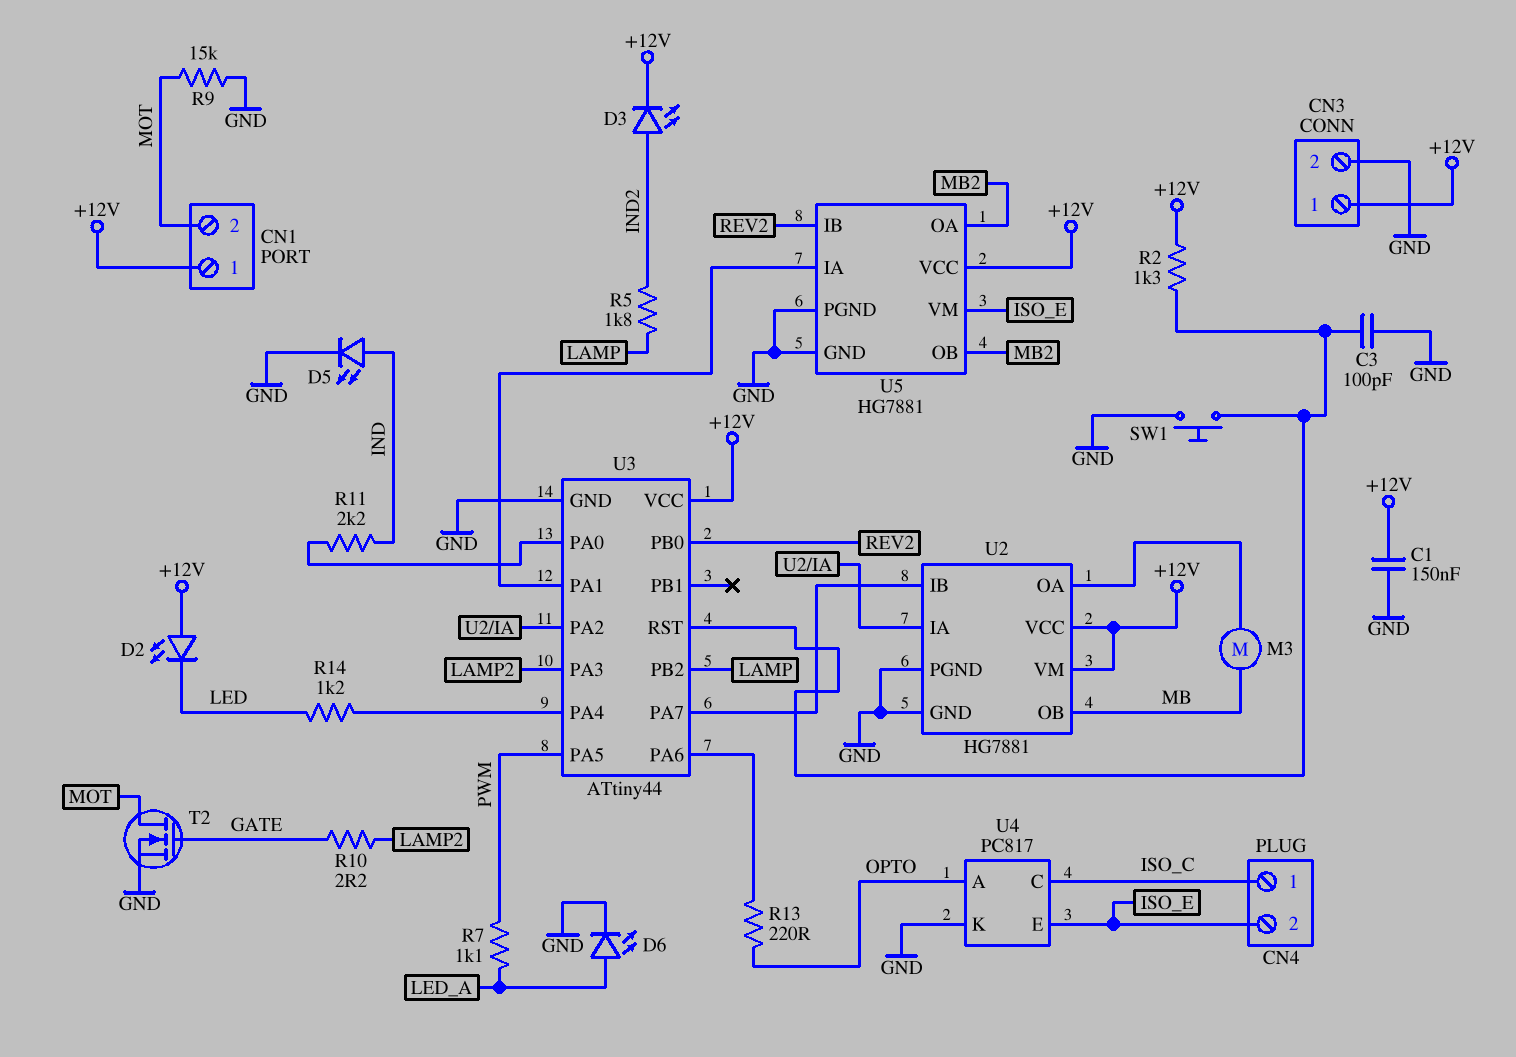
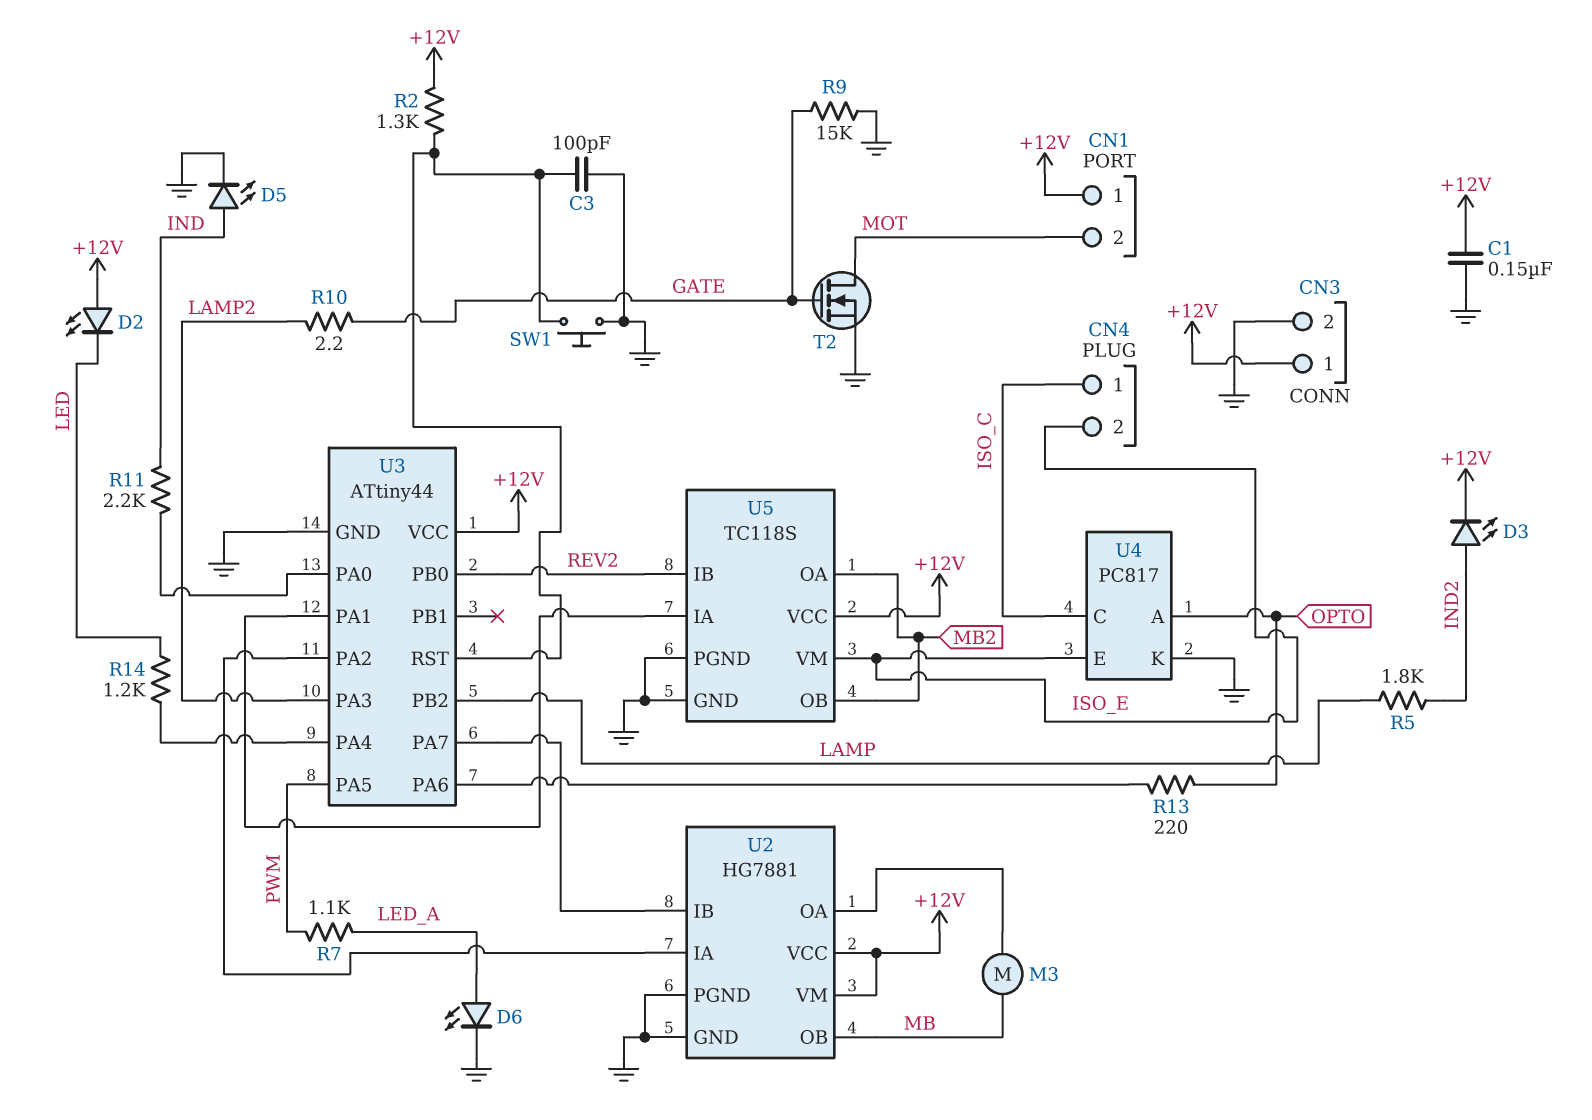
R9: 15k (GND, MOT) -> 15k (GATE, GND)
U5: HG7881 -> TC118S

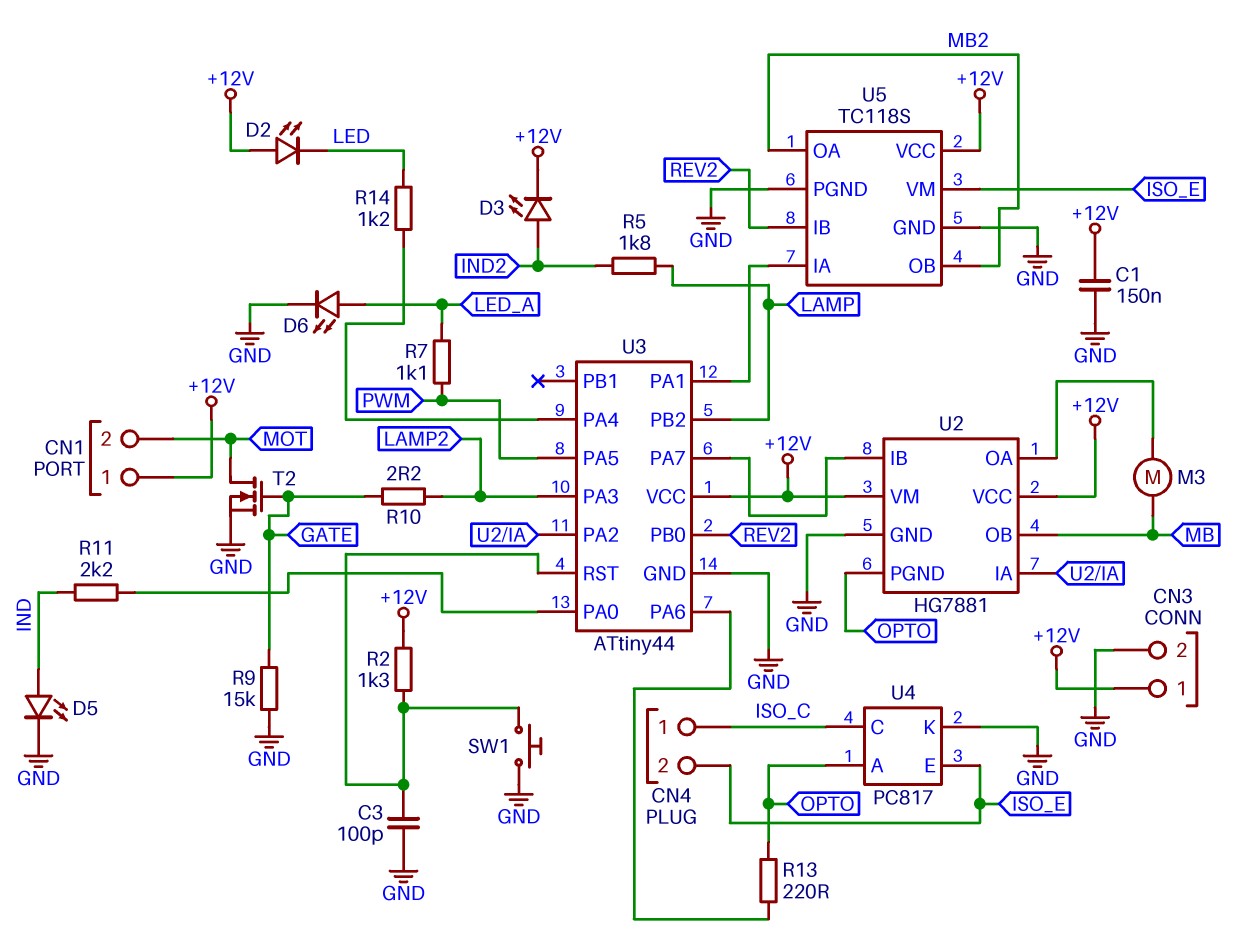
U2 pin PGND: GND -> OPTO

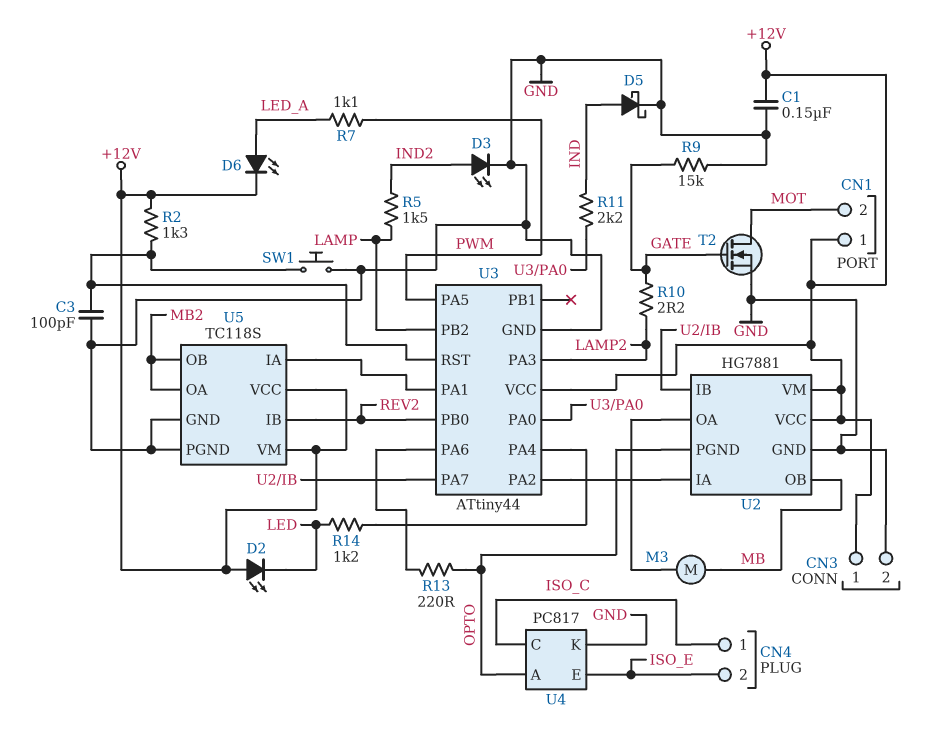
D3: LED (A IND2, K +12V) -> LED (A IND2, K GND)
D5: LED (A IND, K GND) -> schottky (A IND, K GND)
D6: LED (A LED_A, K GND) -> LED (A LED_A, K +12V)
R5: 1.8k (IND2, LAMP) -> 1.5k (IND2, LAMP)
U5 pin VM: ISO_E -> +12V

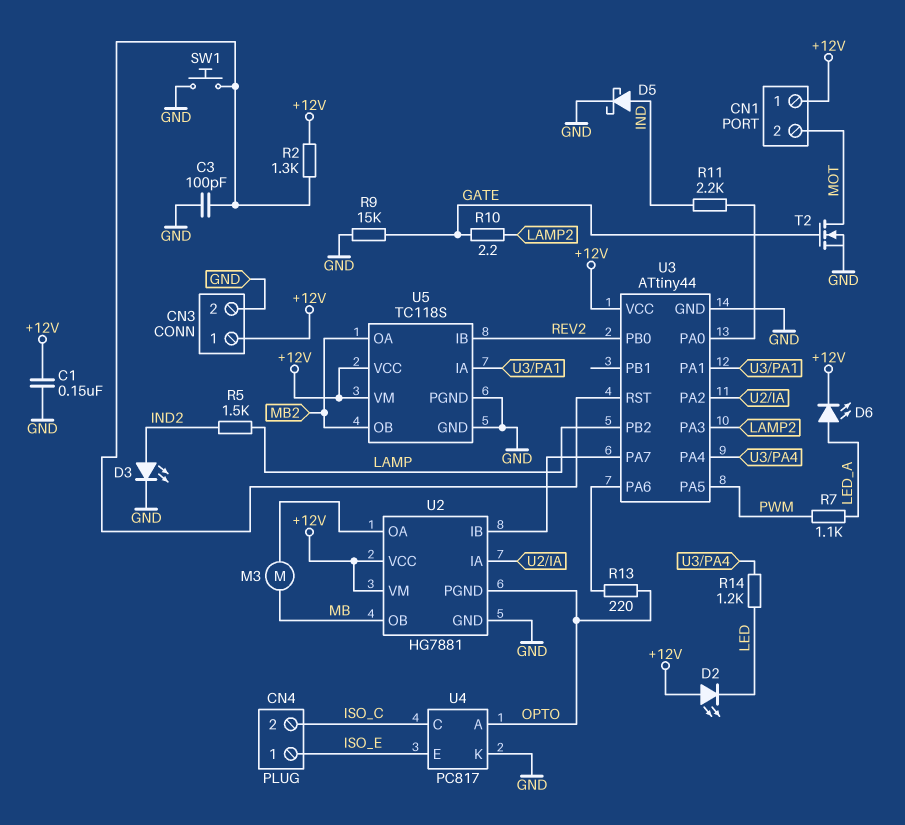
CN4 pin 1: ISO_C -> ISO_E
CN4 pin 2: ISO_E -> ISO_C

